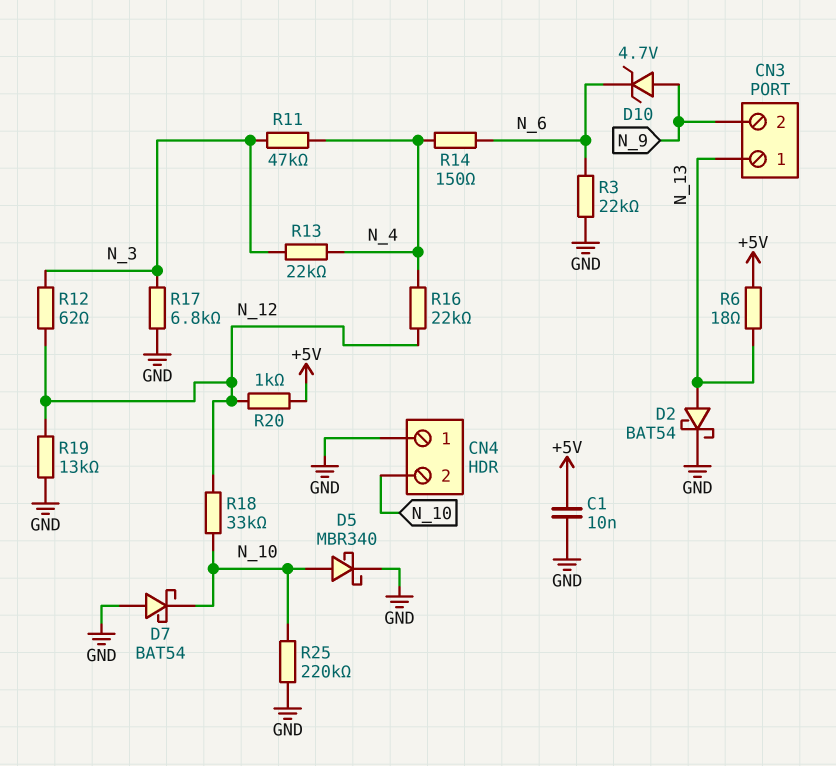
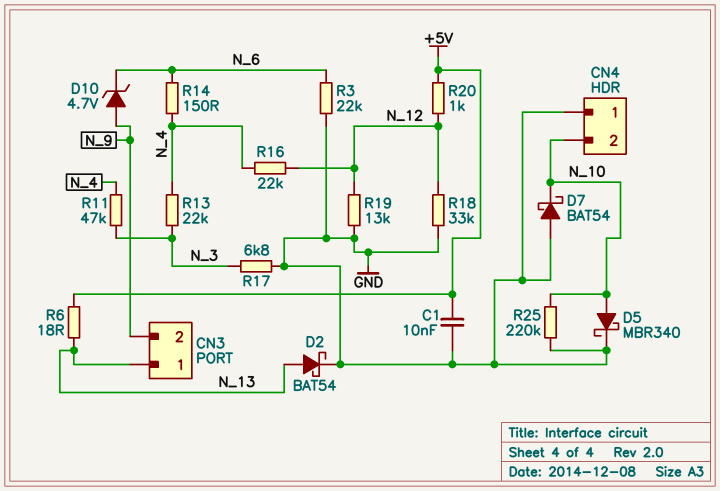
R12: 62 (N_3, N_12) -> none
R18: 33k (N_10, N_12) -> 33k (GND, N_12)

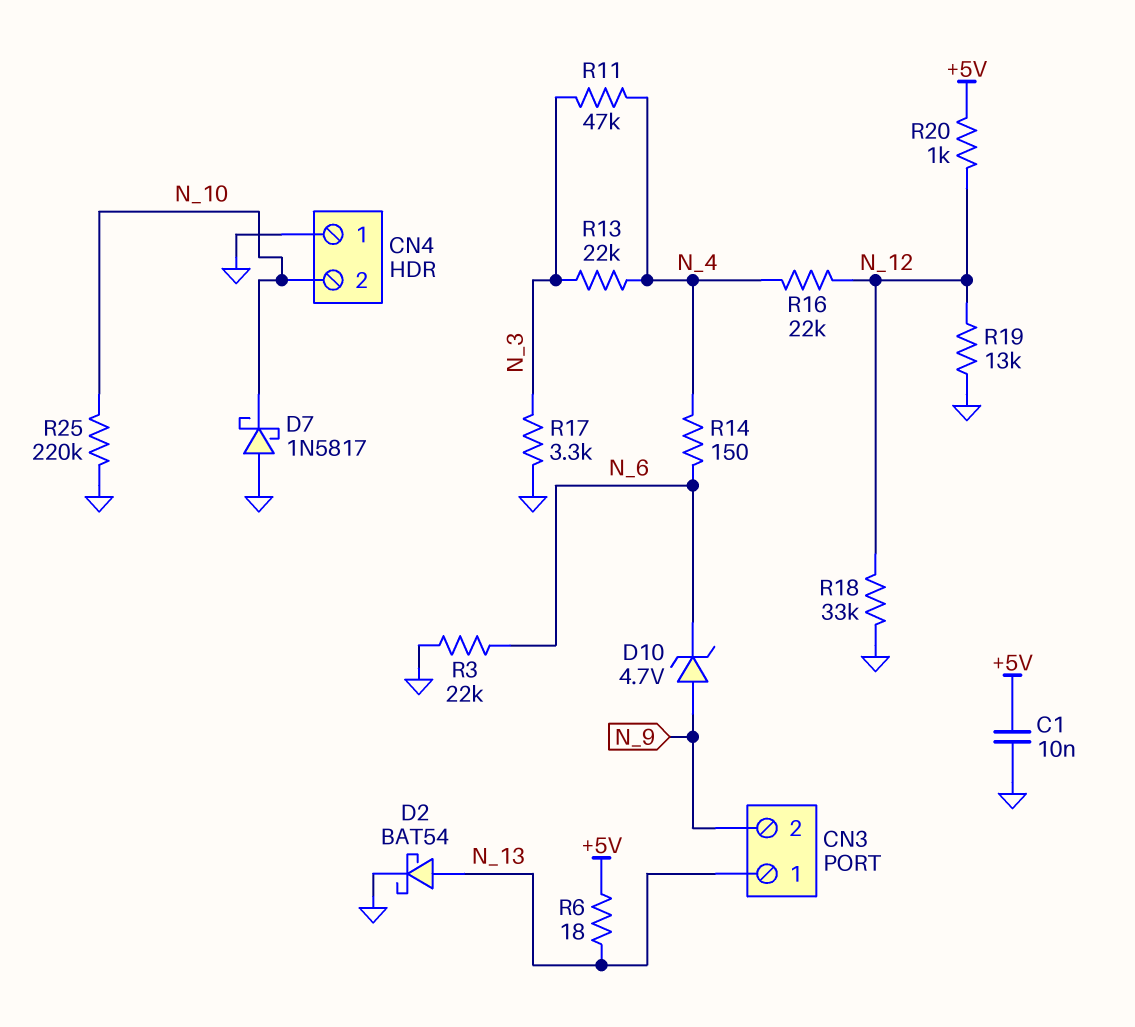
D5: schottky MBR340 (A N_10, K GND) -> none
D7: schottky BAT54 (A GND, K N_10) -> schottky 1N5817 (A GND, K N_10)
R17: 6.8k (GND, N_3) -> 3.3k (GND, N_3)

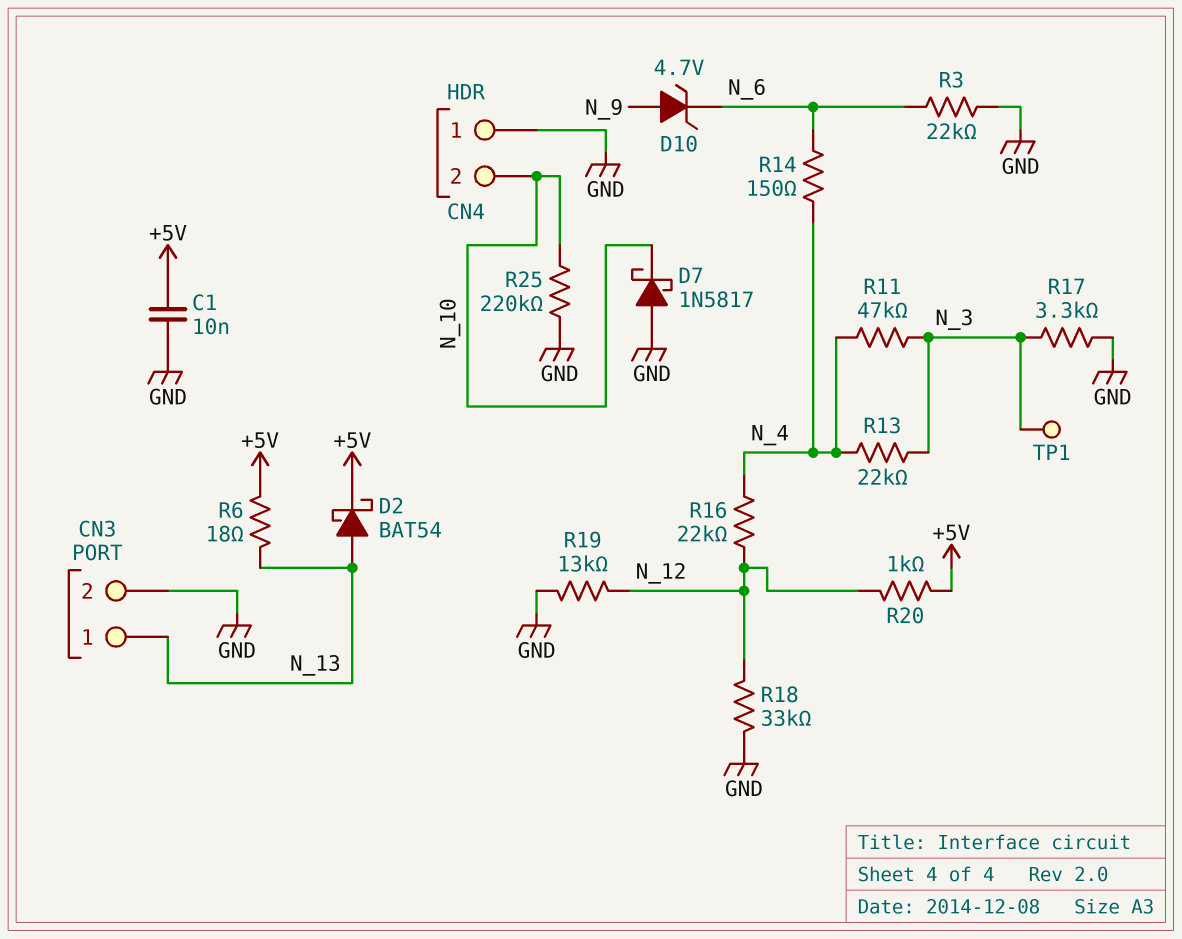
CN3 pin 2: N_9 -> GND
D2: schottky BAT54 (A N_13, K GND) -> schottky BAT54 (A N_13, K +5V)
TP1: none -> test point (N_3)

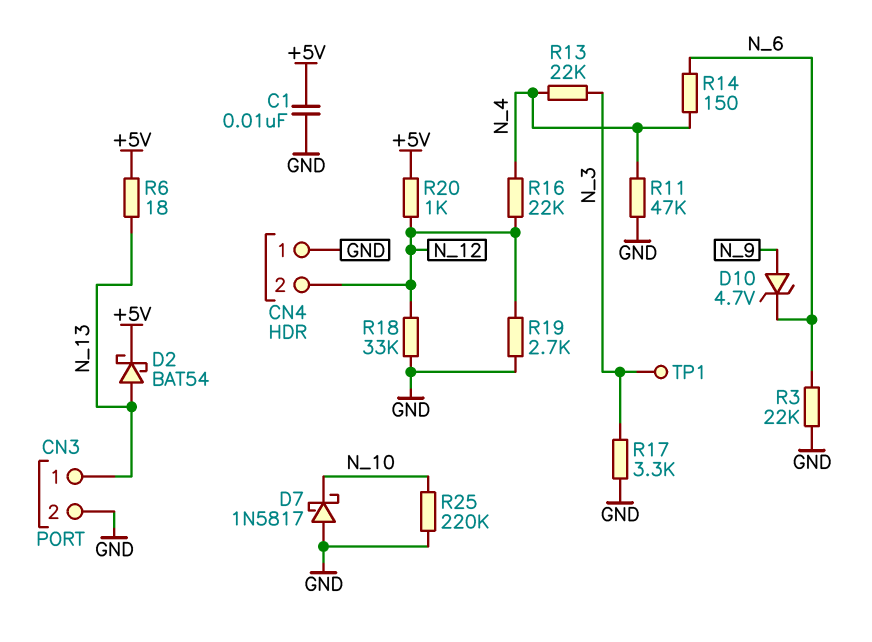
CN4 pin 2: N_10 -> N_12
R11: 47k (N_3, N_4) -> 47k (GND, N_4)
R19: 13k (GND, N_12) -> 2.7k (GND, N_12)

